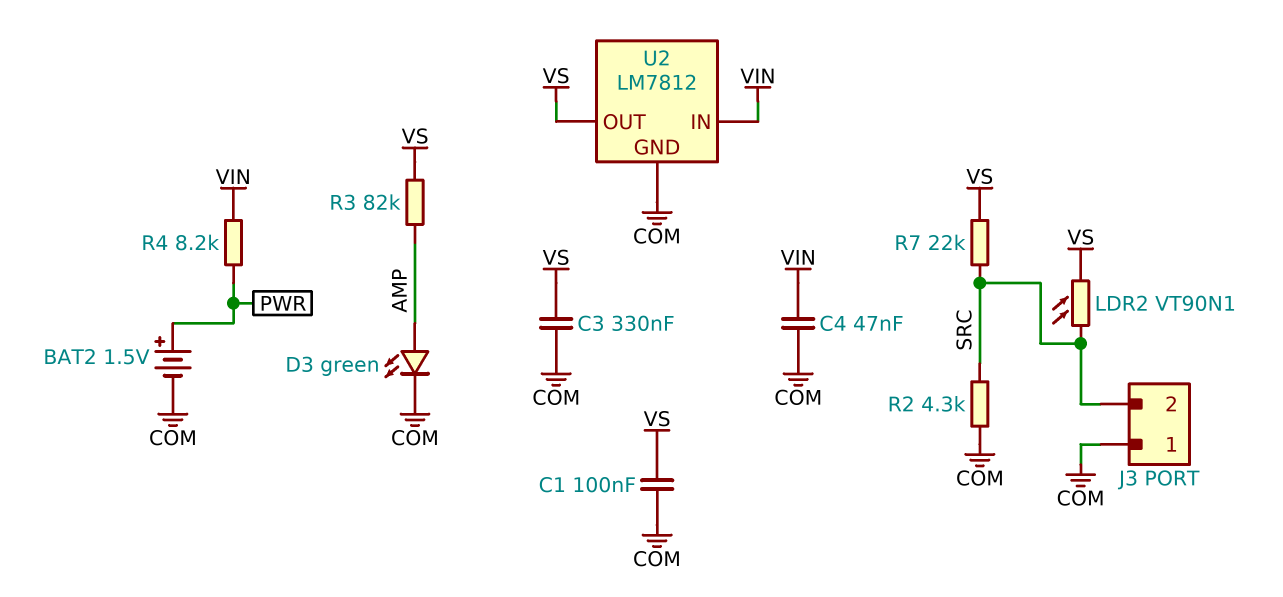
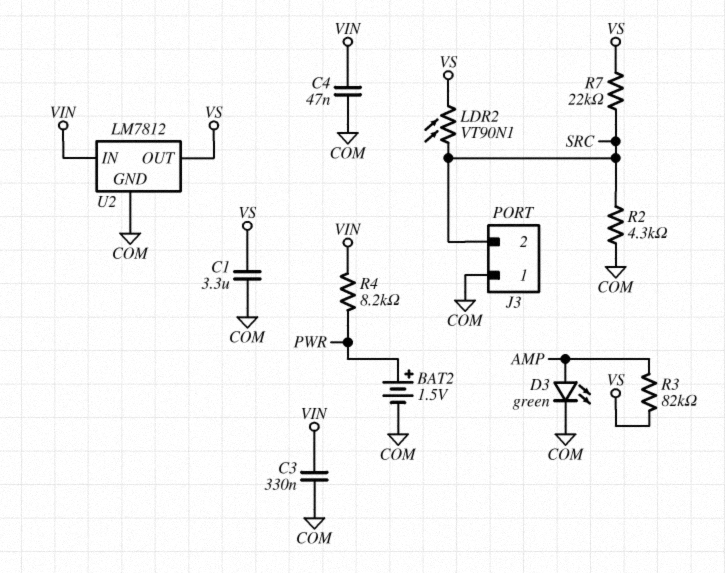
C1: 100nF (COM, VS) -> 3.3uF (COM, VS)
C3: 330nF (COM, VS) -> 330nF (COM, VIN)

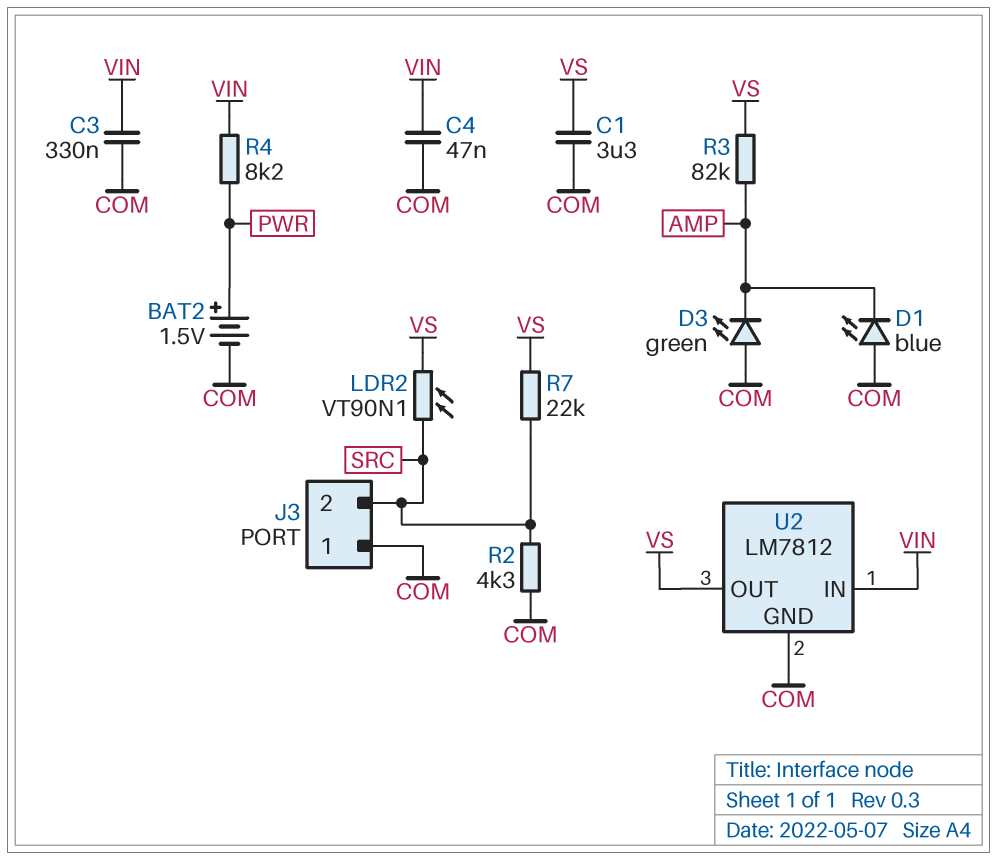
D1: none -> LED blue (A COM, K AMP)
D3: LED green (A AMP, K COM) -> LED green (A COM, K AMP)

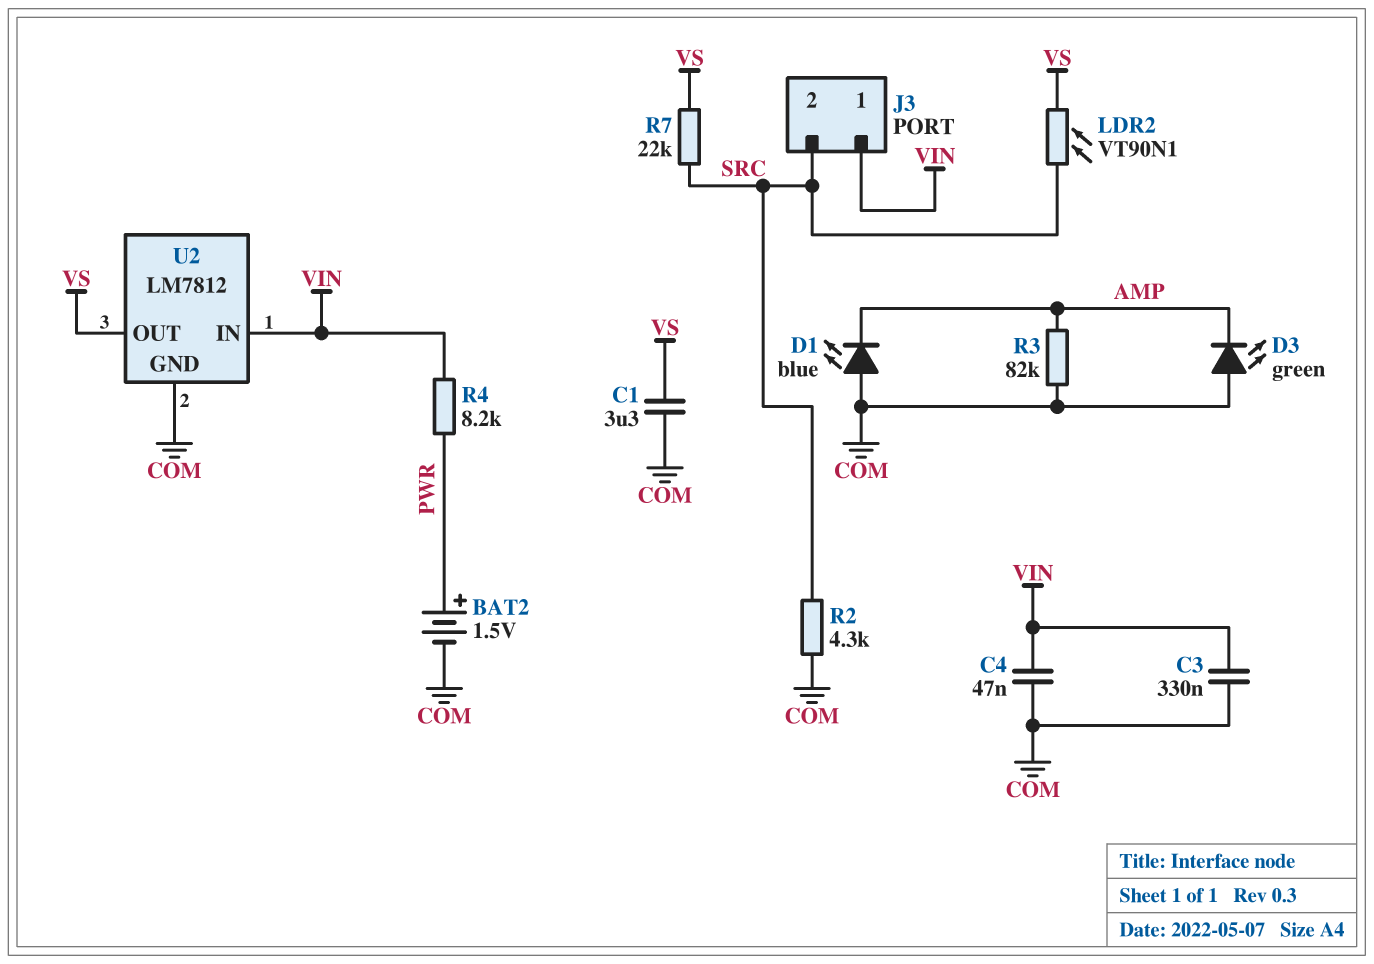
J3 pin 1: COM -> VIN
R3: 82k (AMP, VS) -> 82k (AMP, COM)

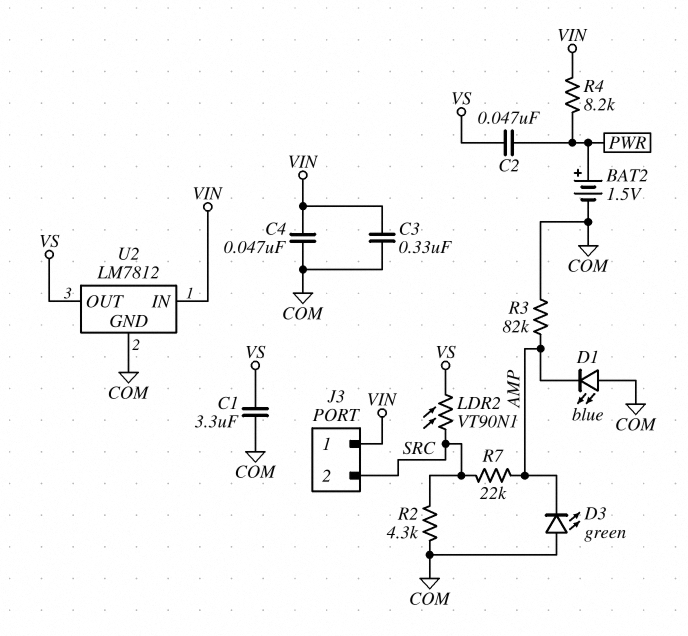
C2: none -> 47nF (PWR, VS)
R7: 22k (SRC, VS) -> 22k (AMP, SRC)

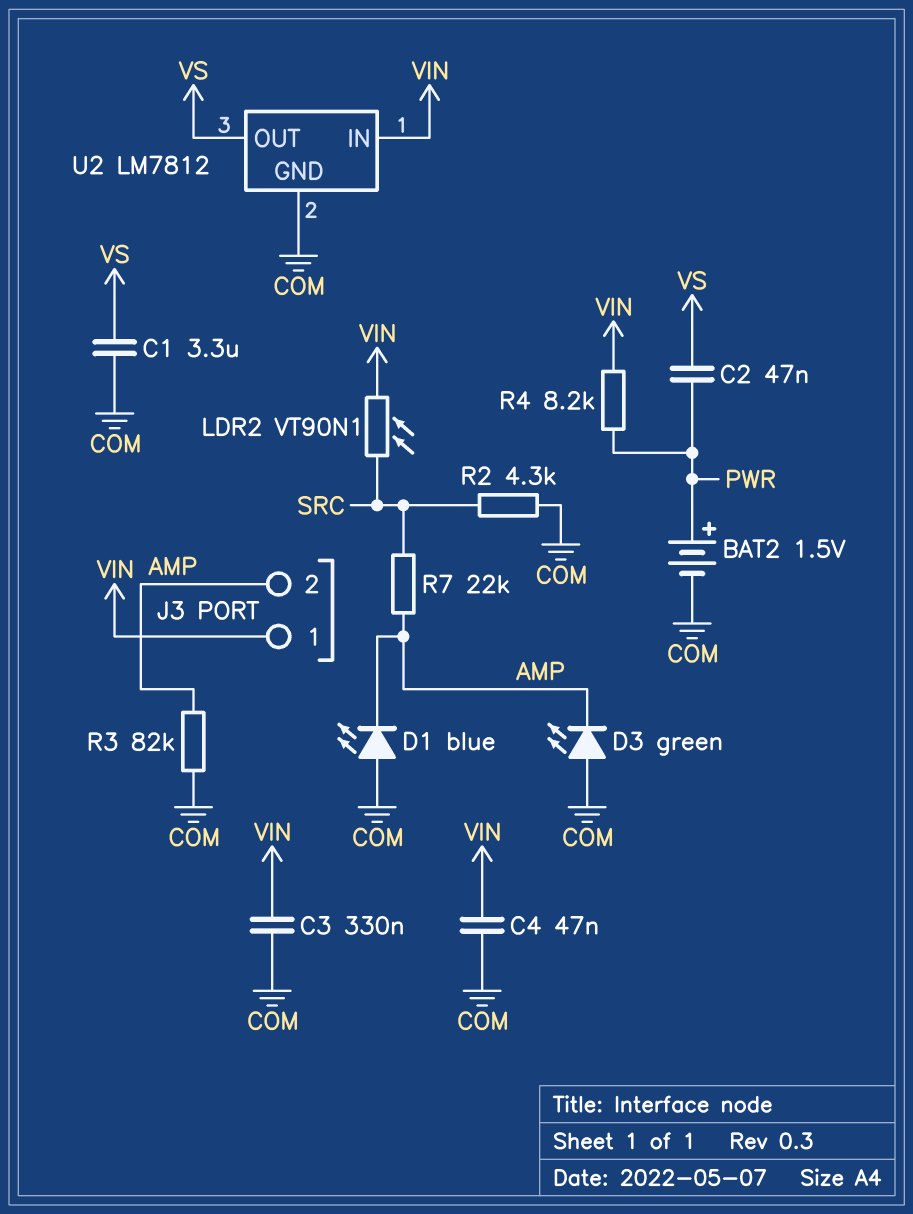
J3 pin 2: SRC -> AMP
LDR2: VT90N1 (SRC, VS) -> VT90N1 (SRC, VIN)

